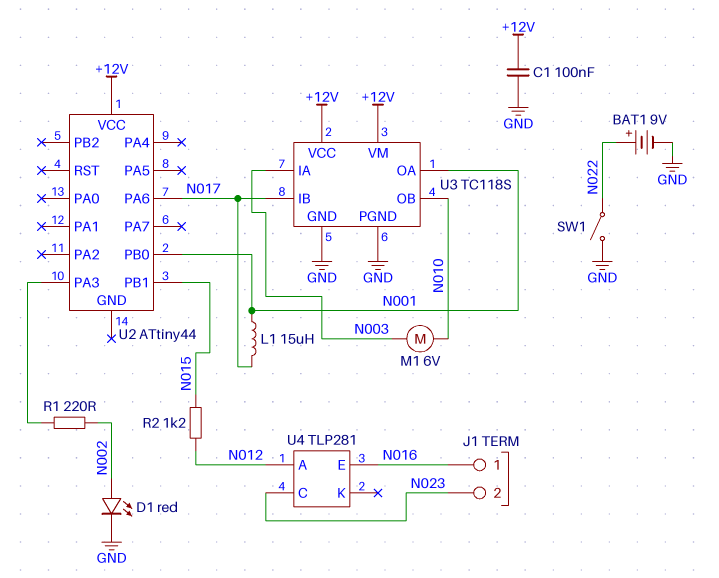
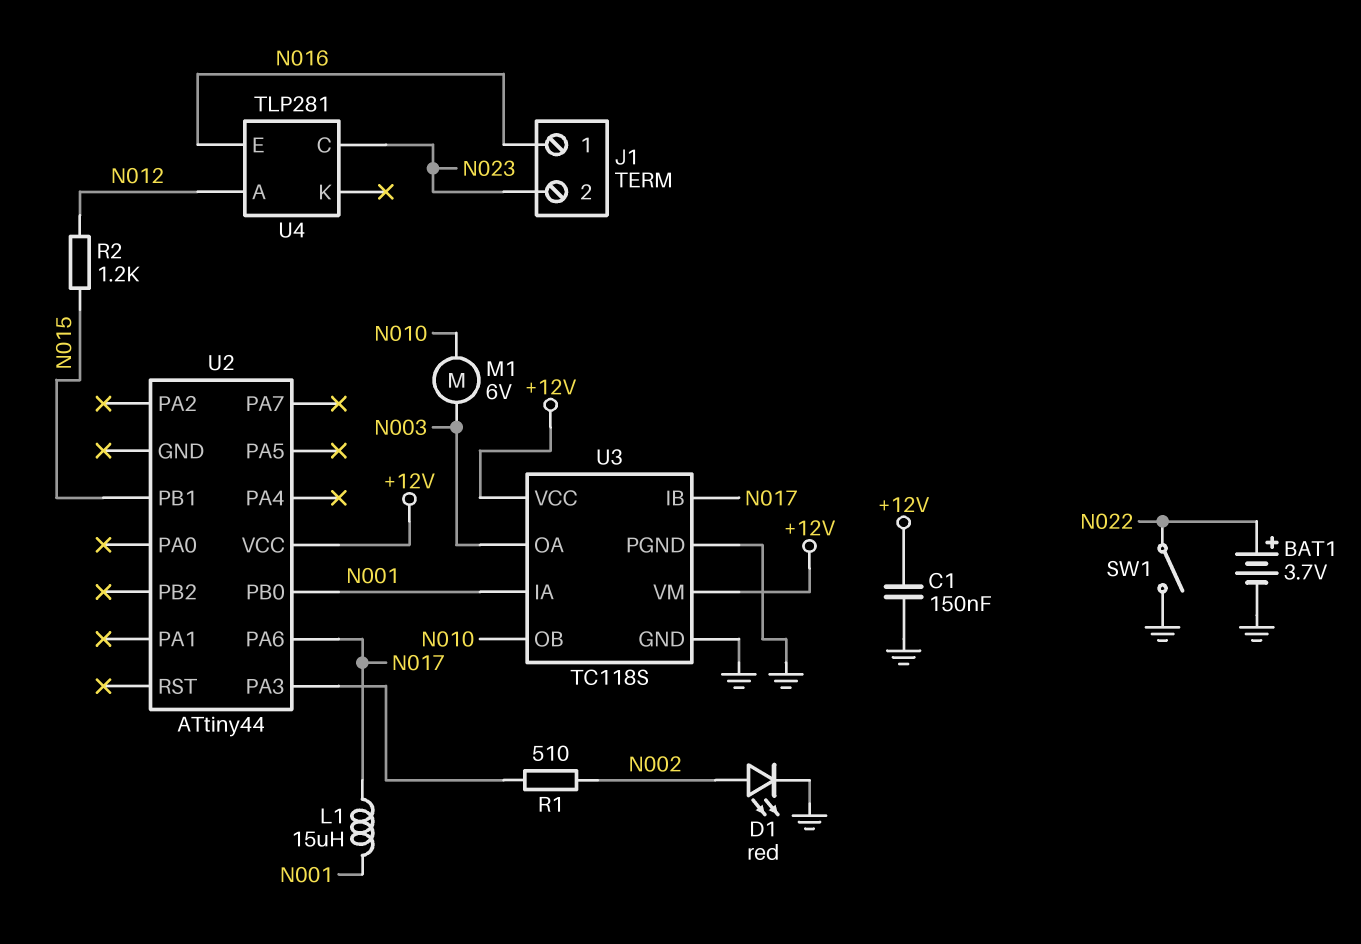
BAT1: 9V (plus N022, minus GND) -> 3.7V (plus N022, minus GND)
C1: 100nF (+12V, GND) -> 150nF (+12V, GND)
R1: 220 (N002, U2/PA3) -> 510 (N002, U2/PA3)
U3 pin IA: N003 -> N001
U3 pin OA: N001 -> N003

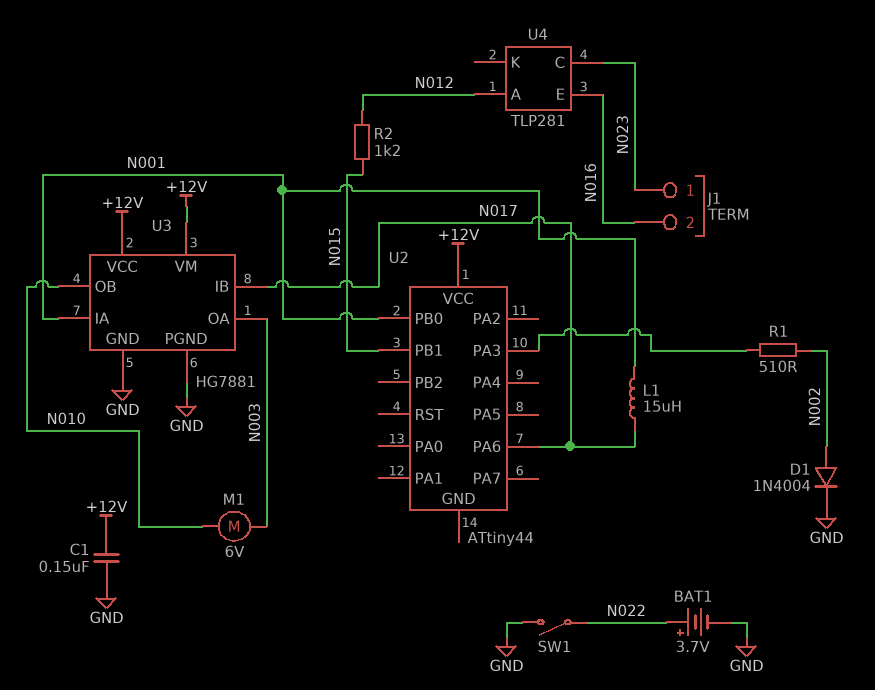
D1: LED red (A N002, K GND) -> diode 1N4004 (A N002, K GND)
J1 pin 1: N016 -> N023
J1 pin 2: N023 -> N016
U3: TC118S -> HG7881

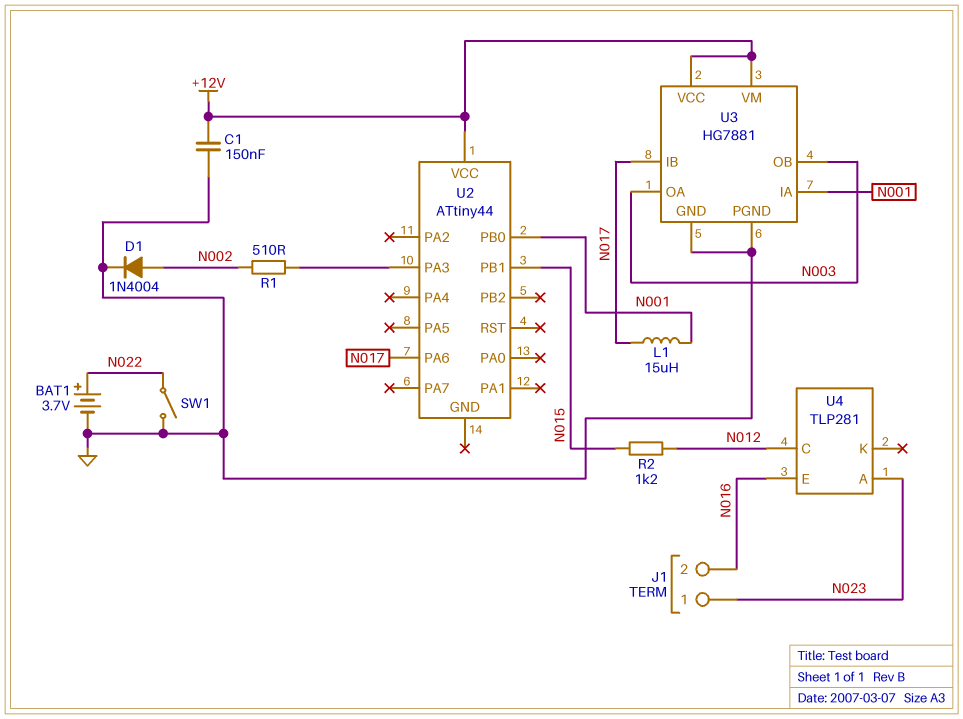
M1: motor 6V (N003, N010) -> none
U3 pin OB: N010 -> N003
U4 pin A: N012 -> N023
U4 pin C: N023 -> N012

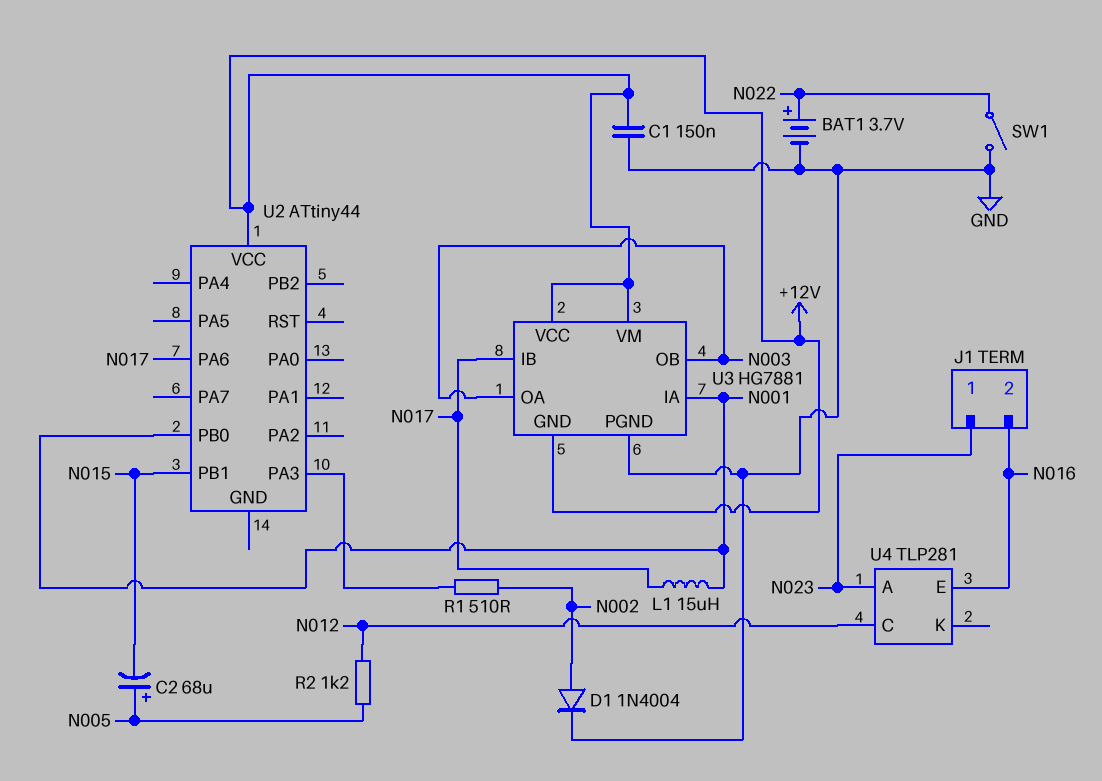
C2: none -> 68uF (plus N005, minus N015)
R2: 1.2k (N012, N015) -> 1.2k (N005, N012)
U3 pin GND: GND -> +12V

